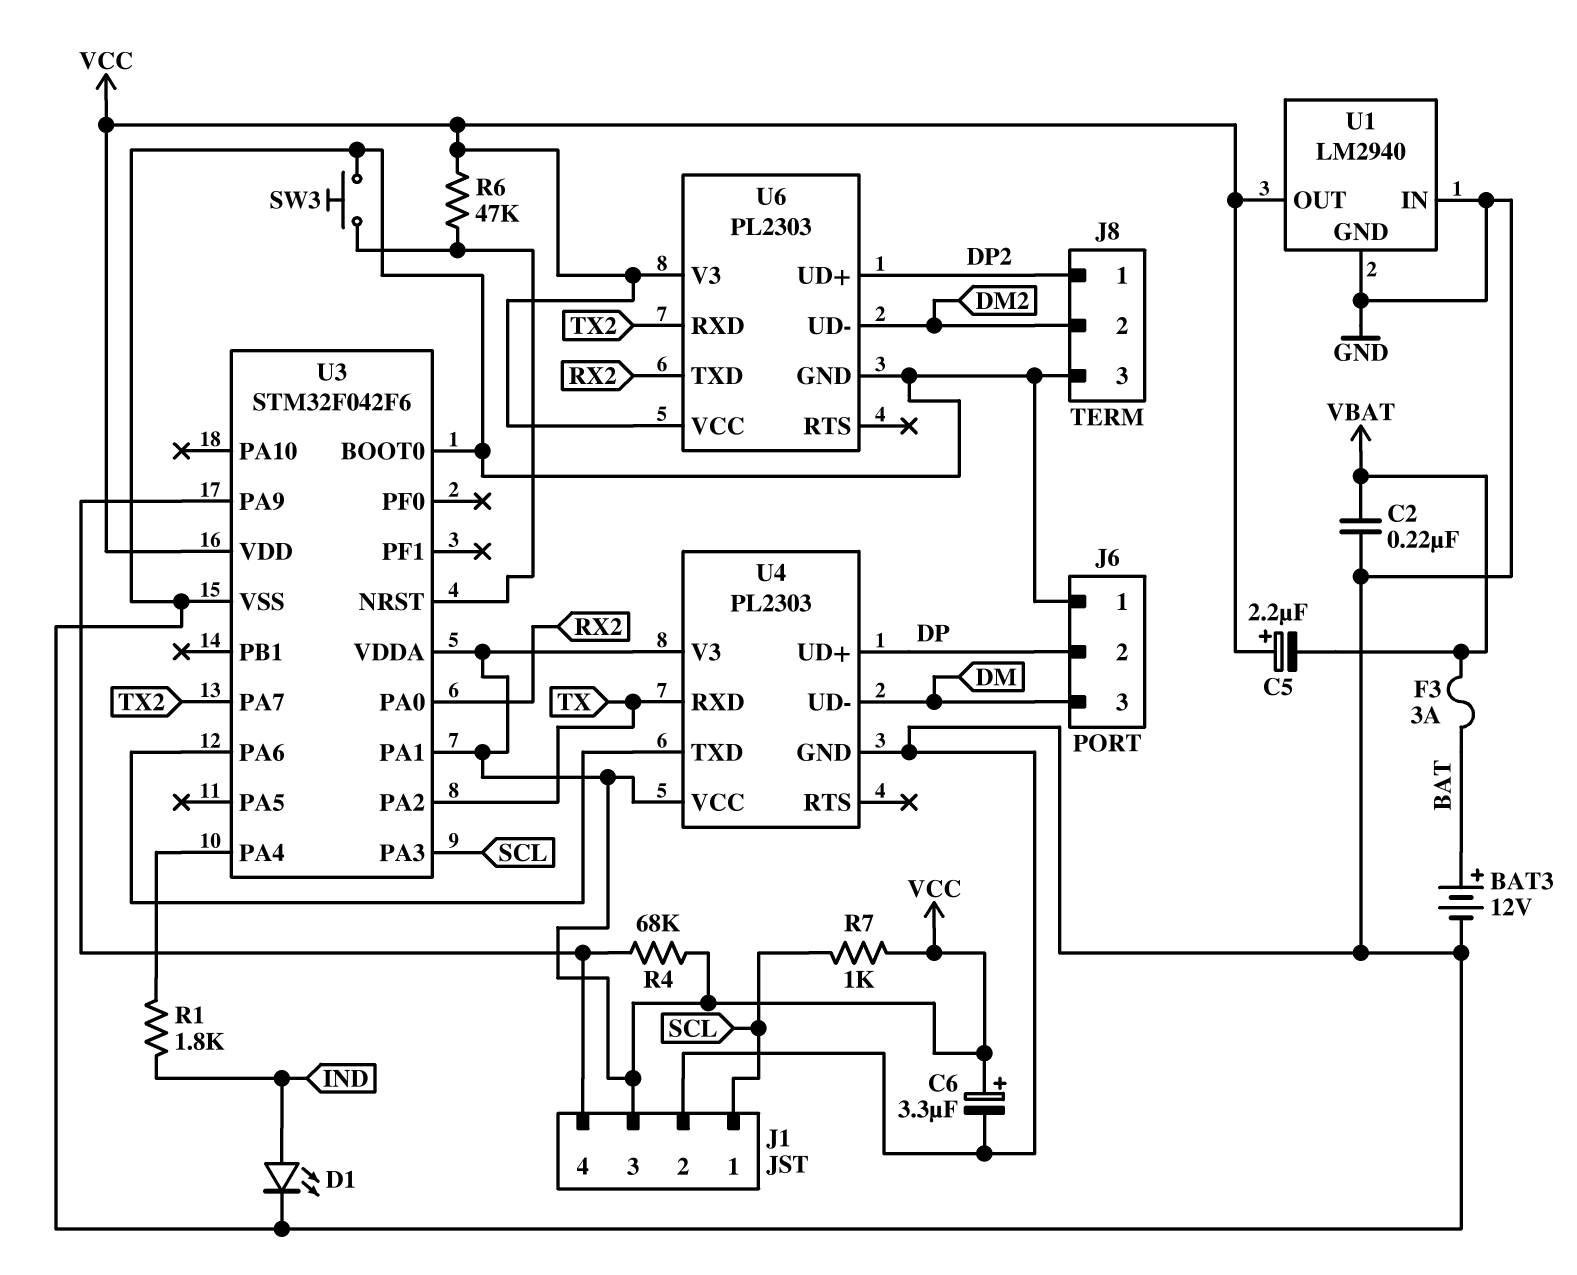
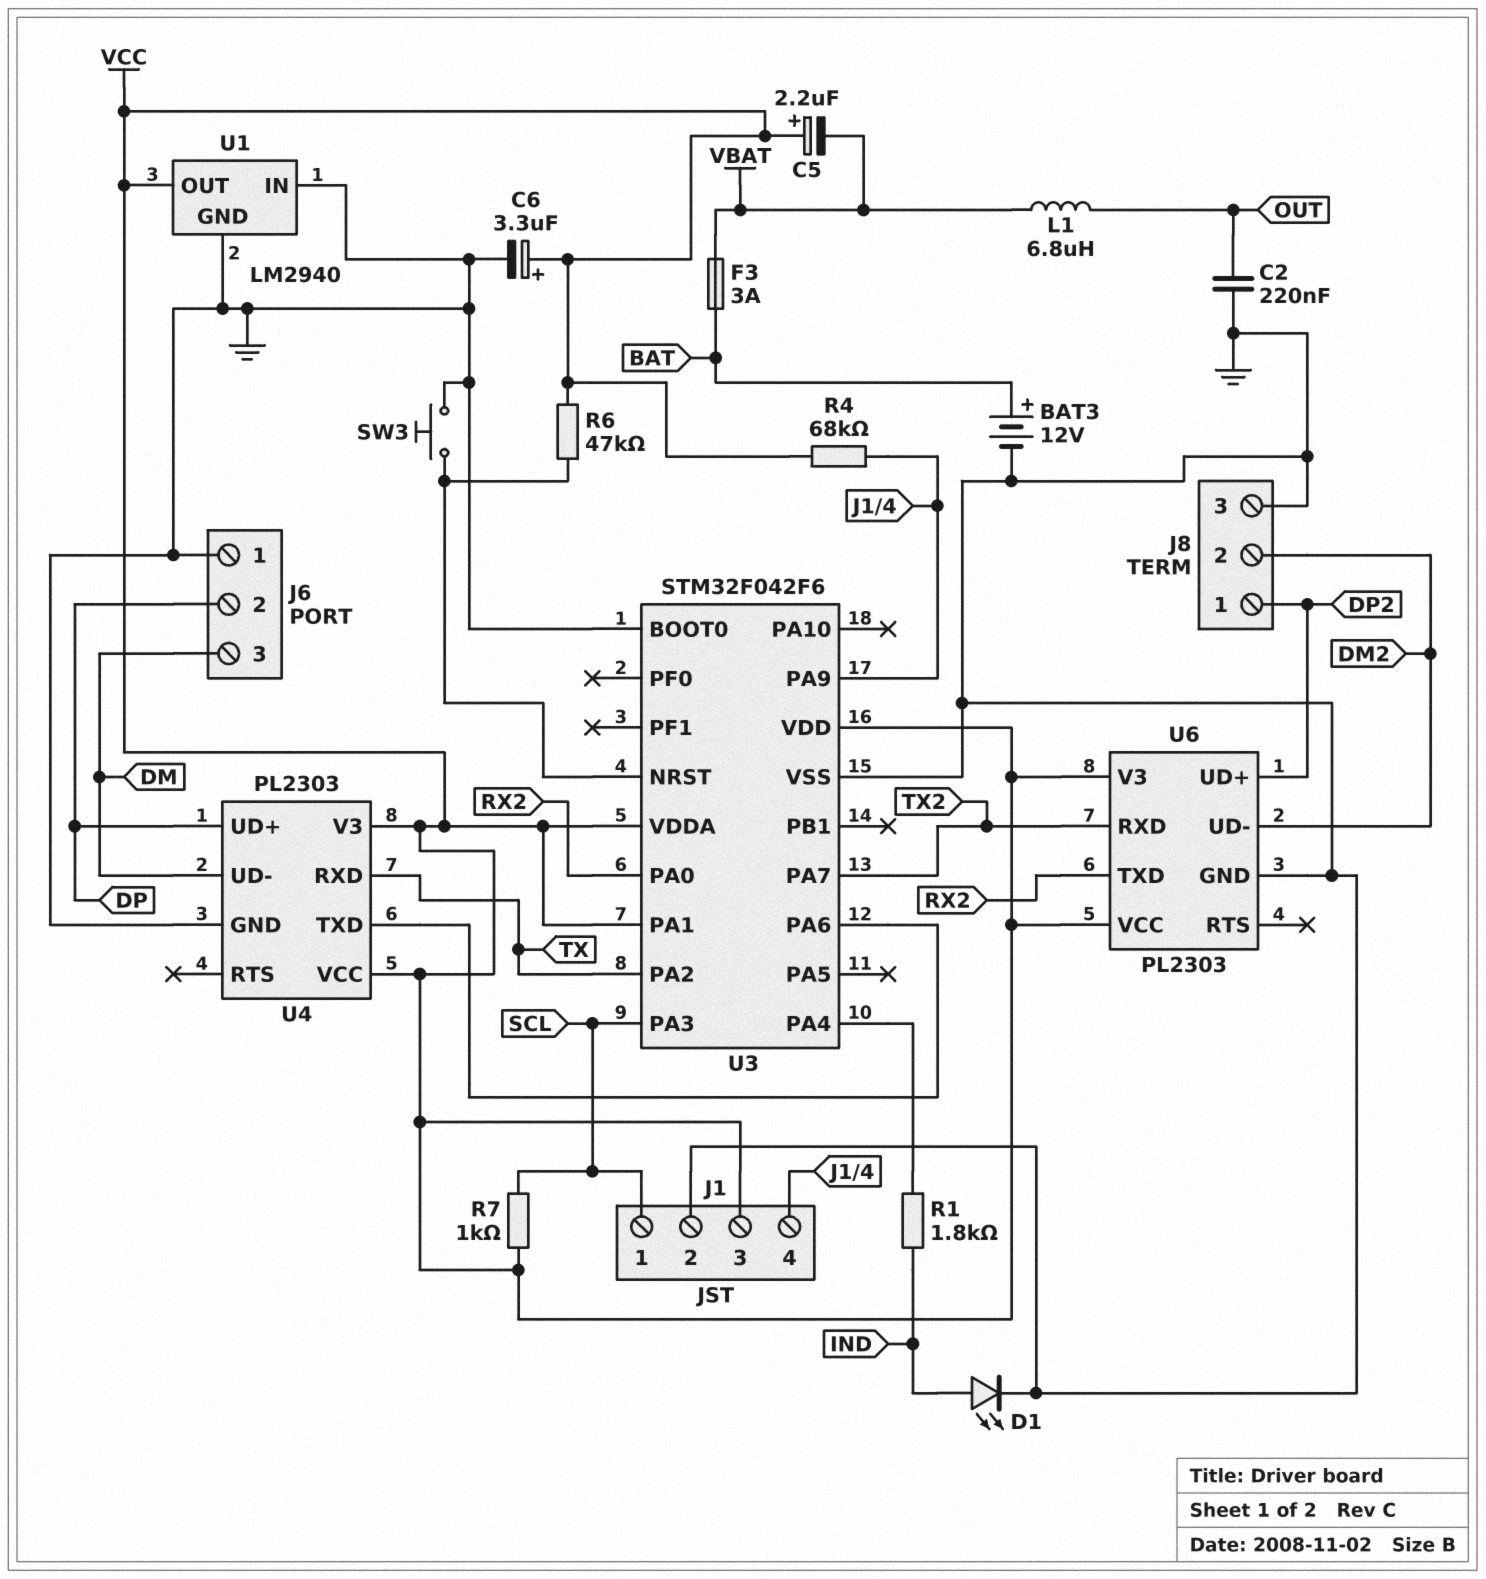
C2: 220nF (GND, VBAT) -> 220nF (GND, OUT)
L1: none -> 6.8uH (OUT, VBAT)

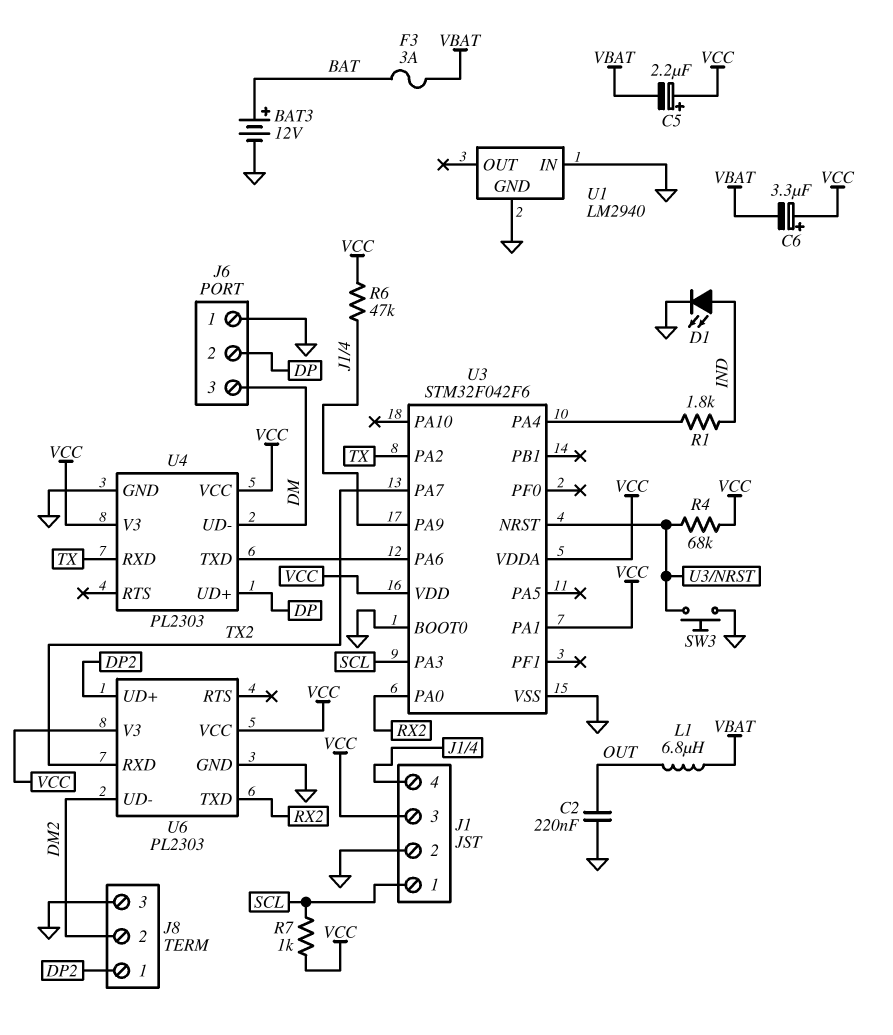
C6: 3.3uF (plus VCC, minus GND) -> 3.3uF (plus VCC, minus VBAT)
R4: 68k (J1/4, VCC) -> 68k (U3/NRST, VCC)
R6: 47k (U3/NRST, VCC) -> 47k (J1/4, VCC)
U1 pin OUT: VCC -> none

